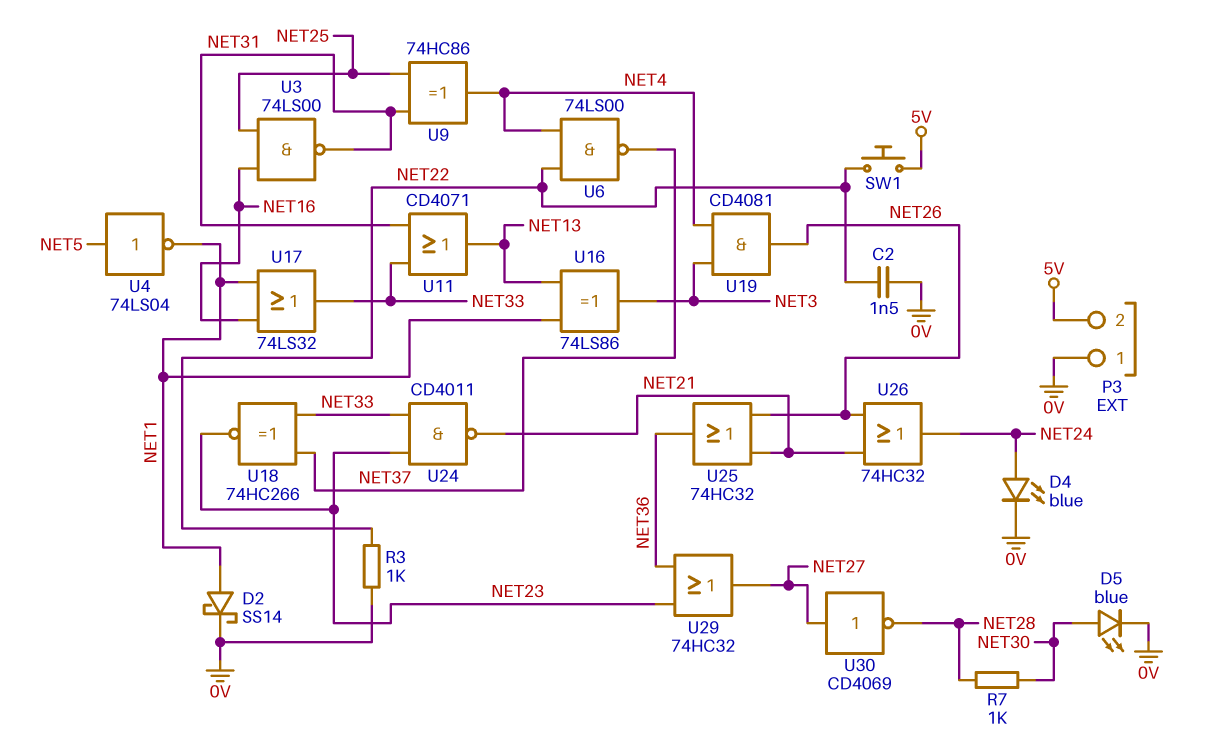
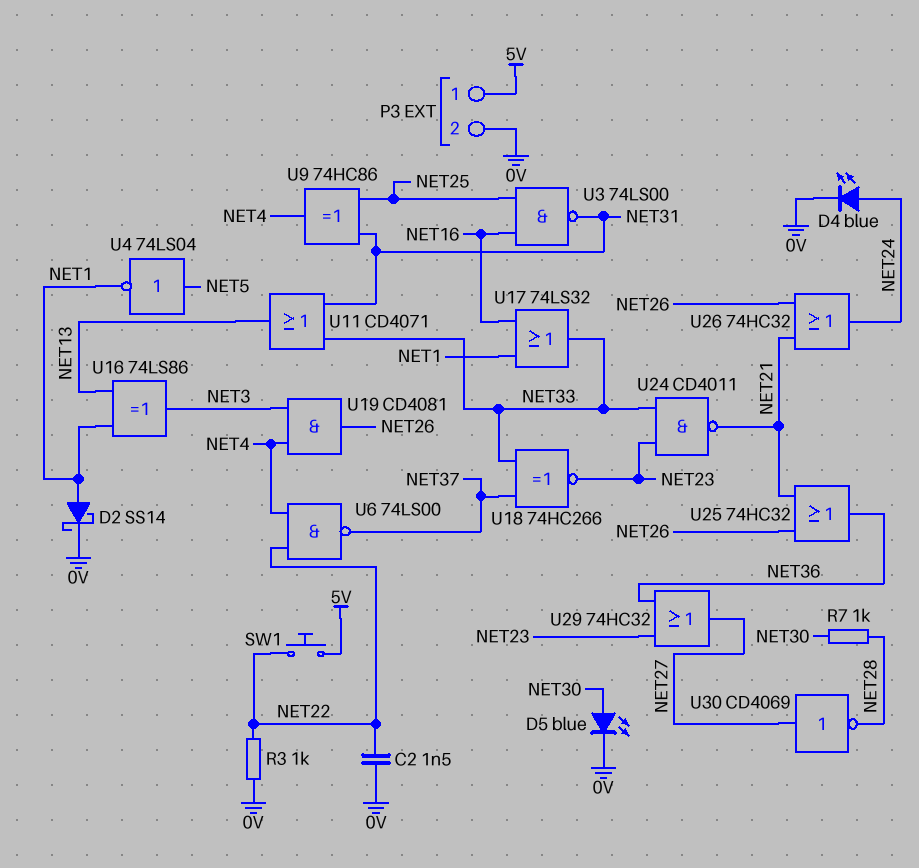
P3 pin 1: 0V -> 5V
P3 pin 2: 5V -> 0V

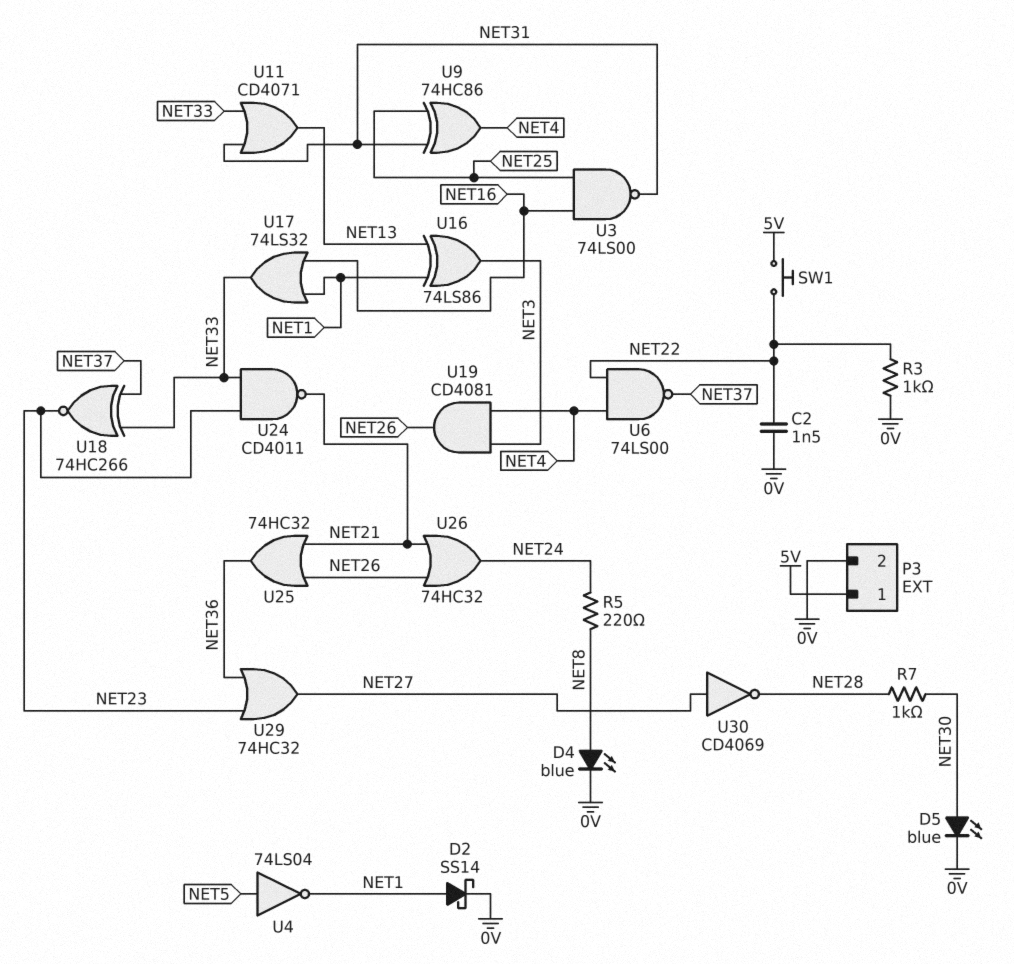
D4: LED blue (A NET24, K 0V) -> LED blue (A NET8, K 0V)
R5: none -> 220 (NET8, NET24)

